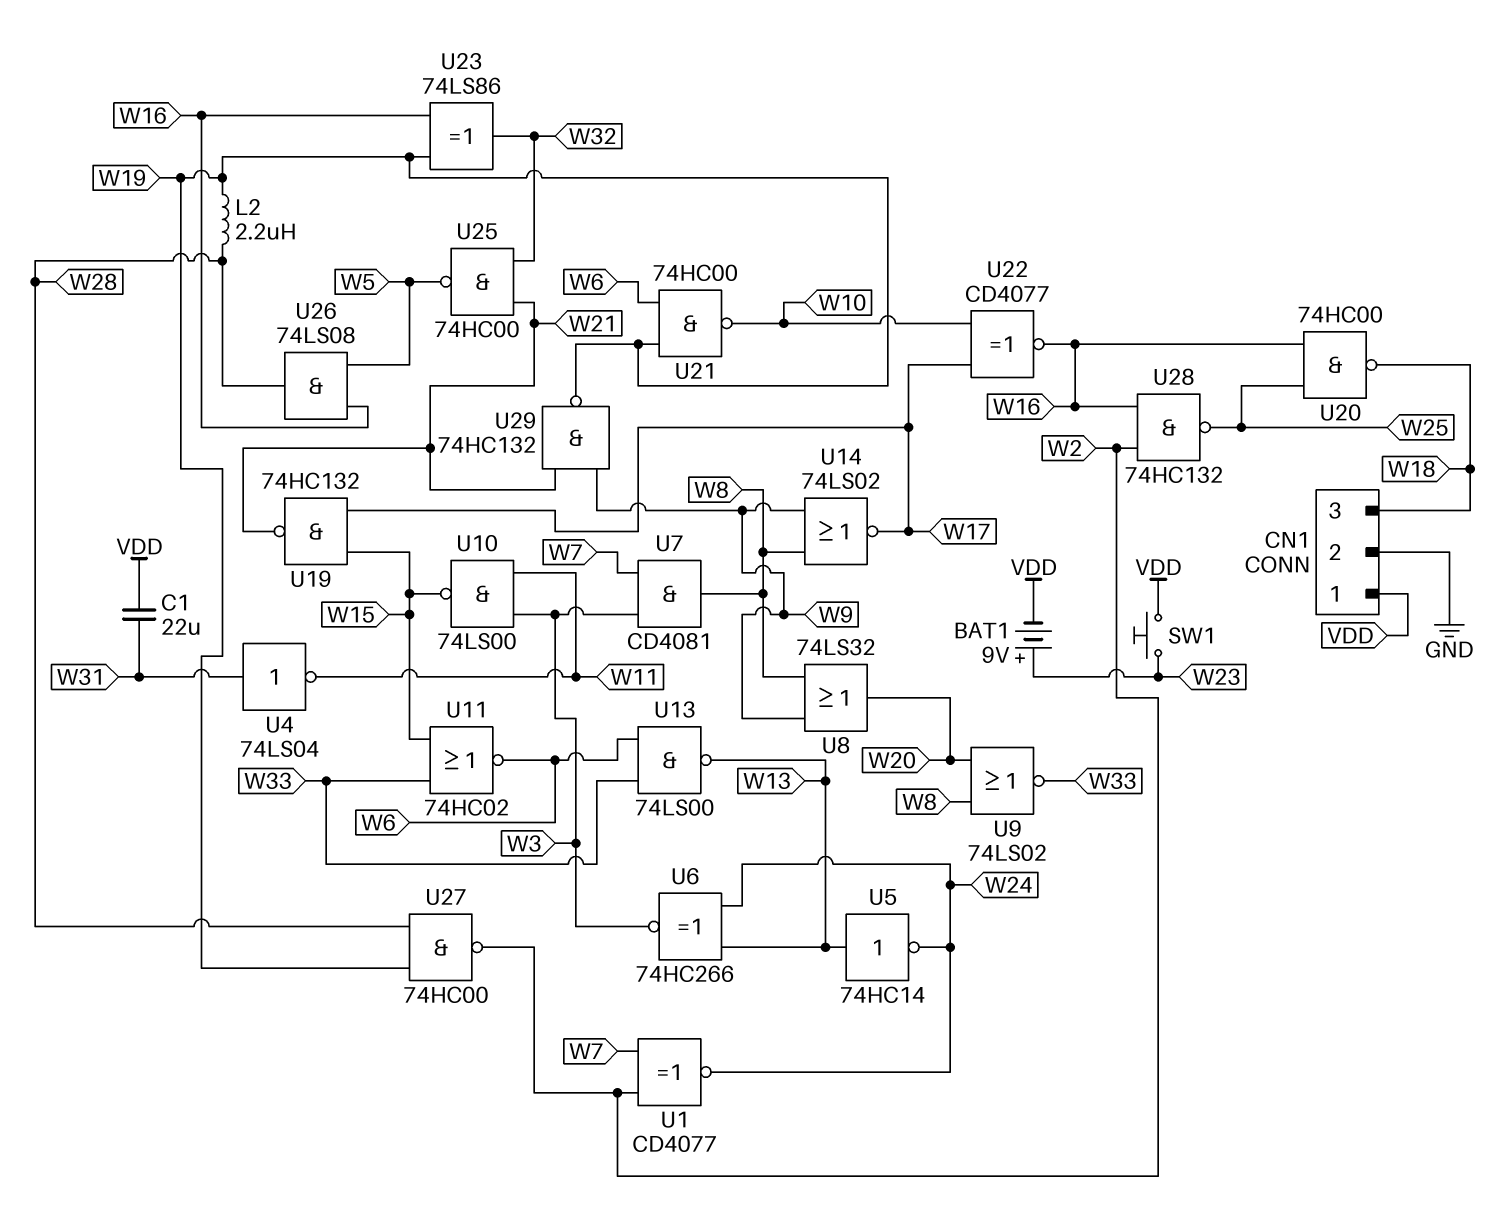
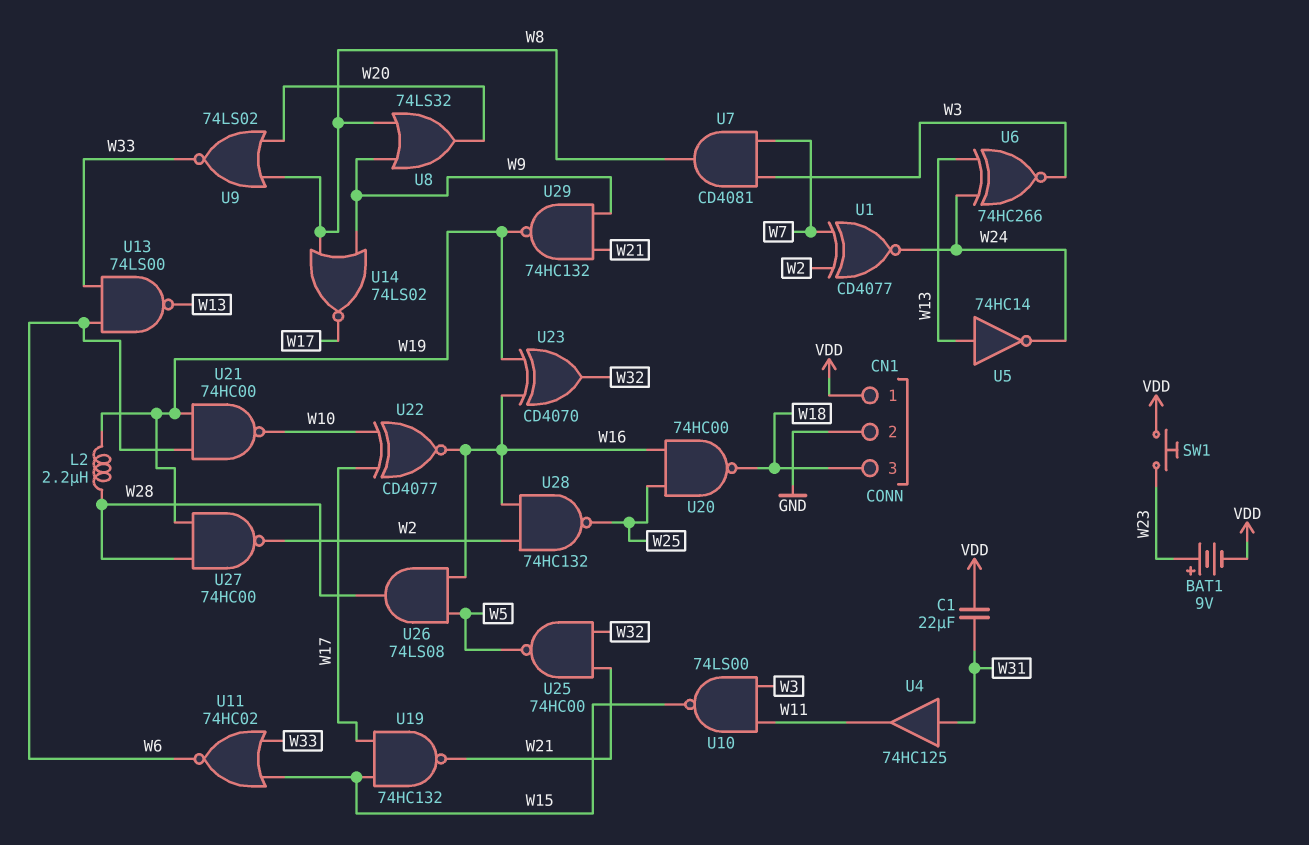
U4: NOT 74LS04 (in W31, out W11) -> buffer 74HC125 (in W31, out W11)
U23: XOR 74LS86 (in W16, in W19, out W32) -> XOR CD4070 (in W16, in W19, out W32)

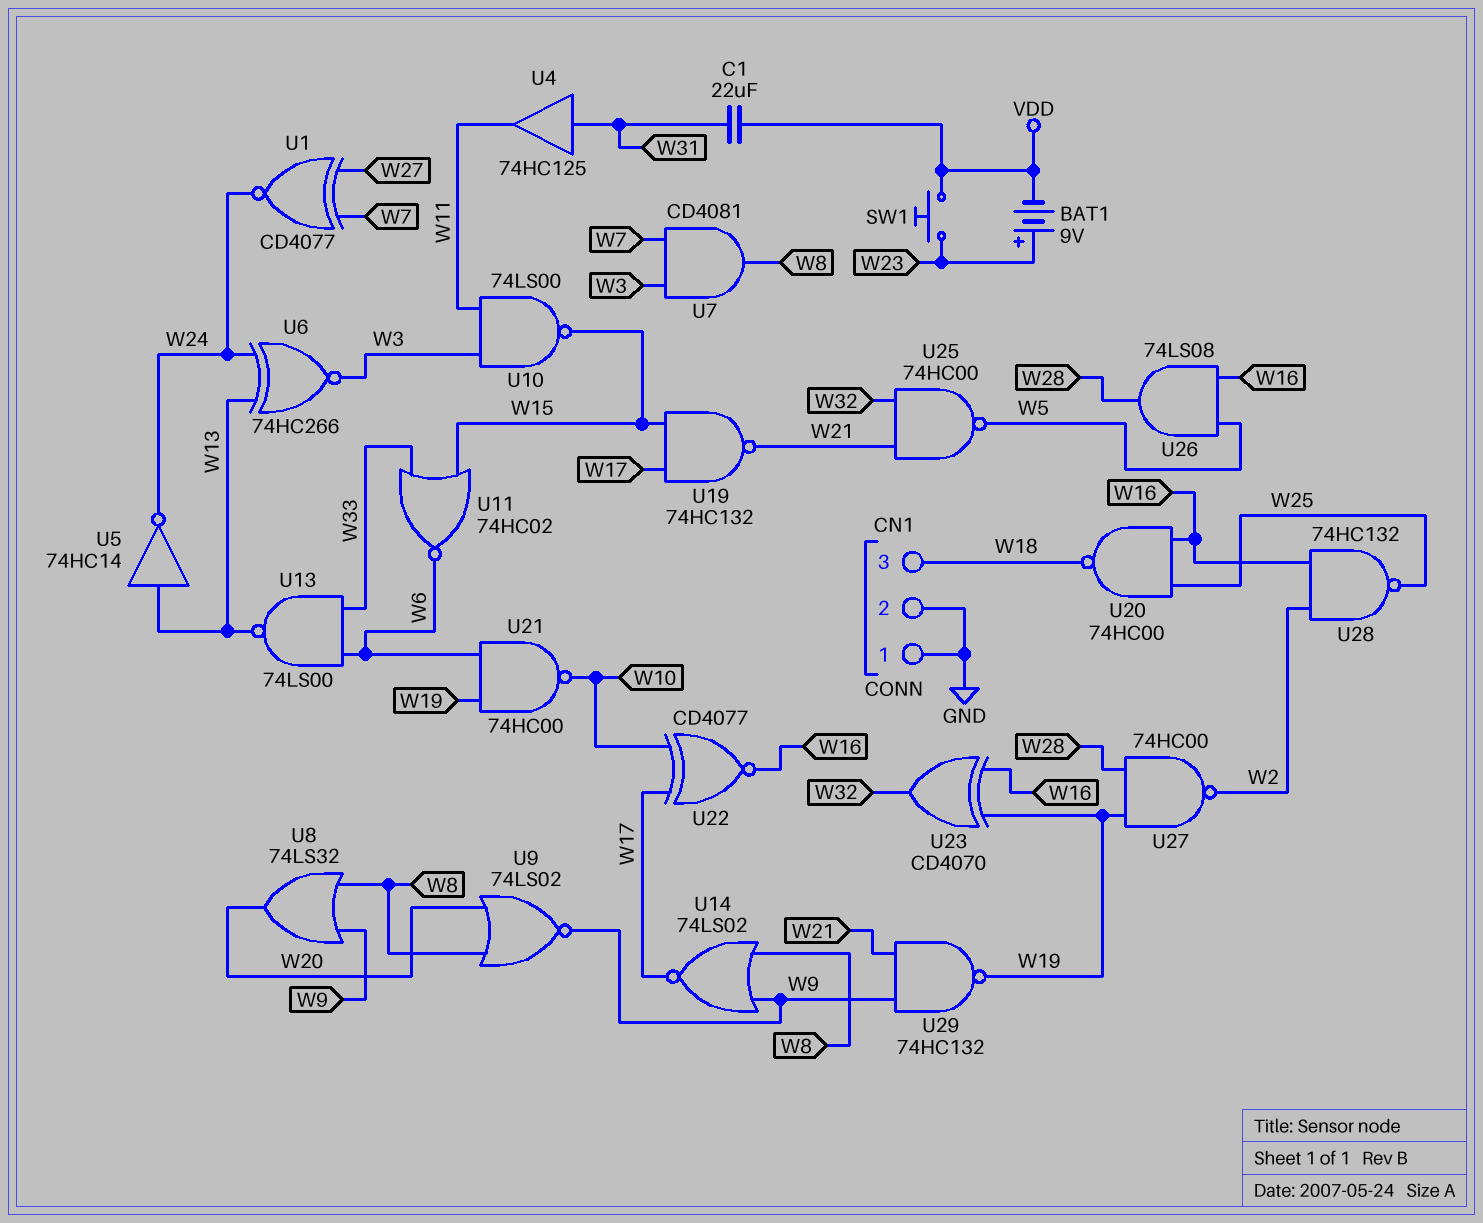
CN1 pin 1: VDD -> GND
L2: 2.2uH (W19, W28) -> none
U1: XNOR CD4077 (in W2, in W7, out W24) -> XNOR CD4077 (in W7, in W27, out W24)
U9: NOR 74LS02 (in W8, in W20, out W33) -> NOR 74LS02 (in W8, in W20, out W9)

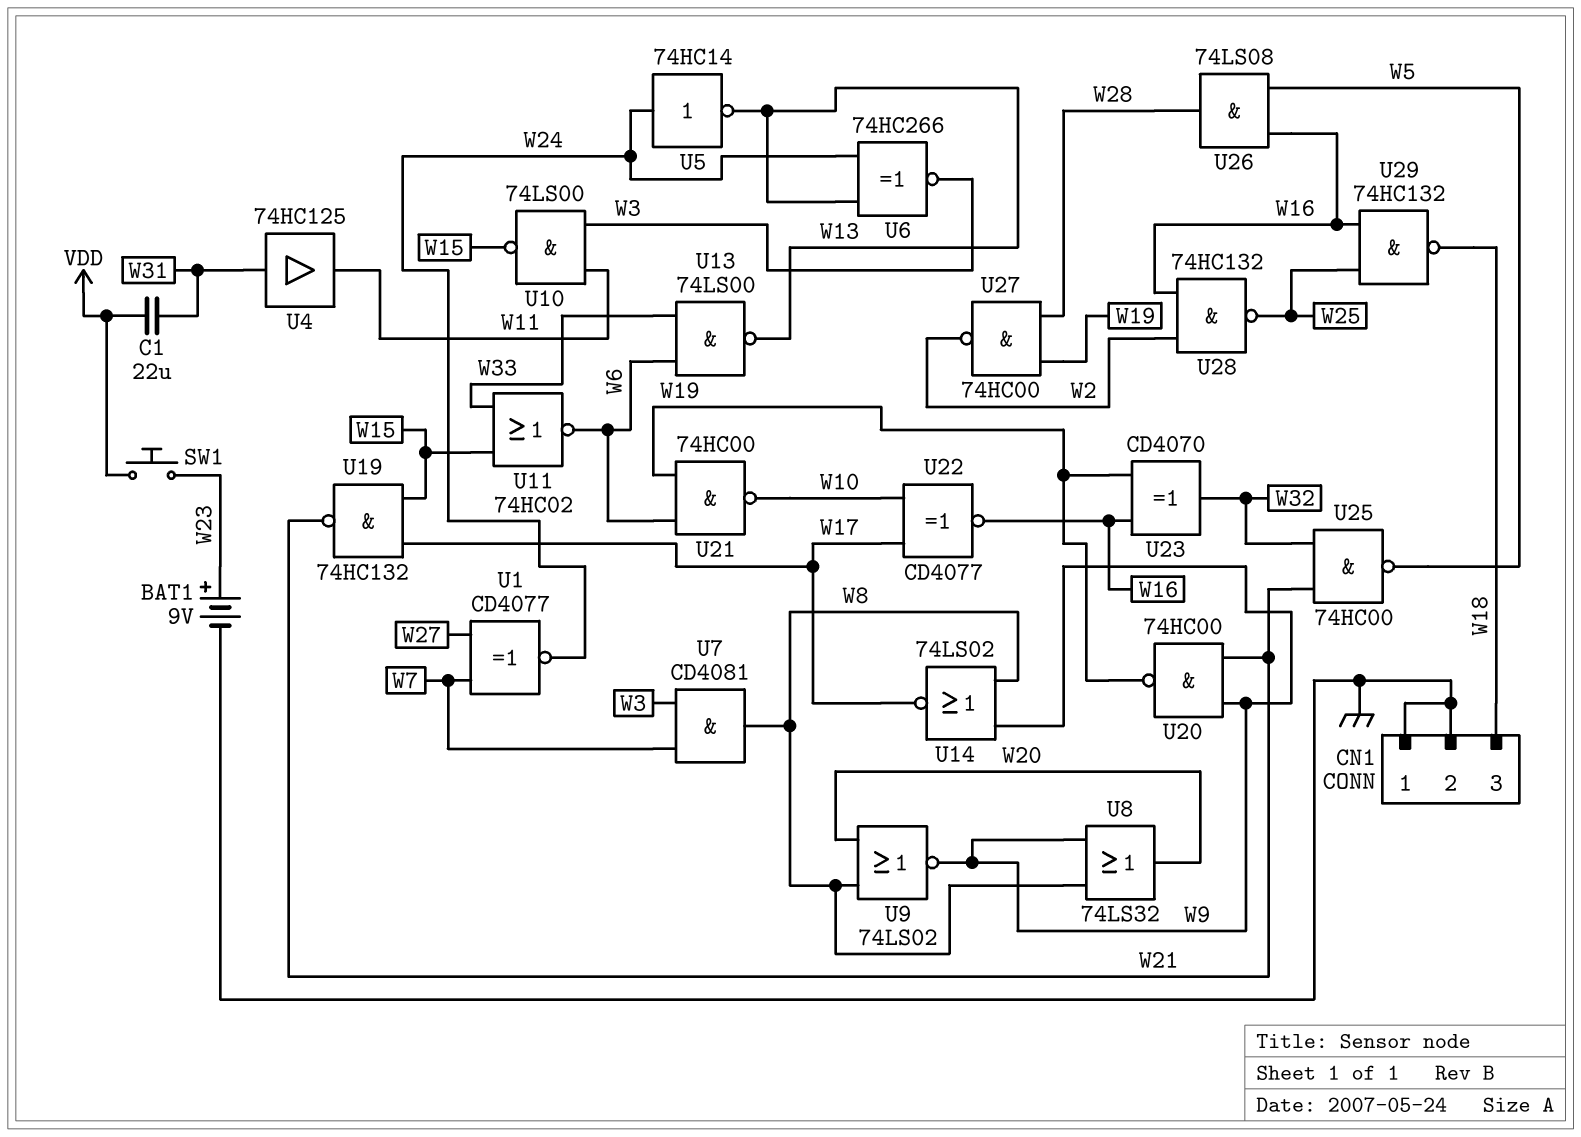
BAT1: 9V (plus W23, minus VDD) -> 9V (plus W23, minus GND)
U5: NOT 74HC14 (in W13, out W24) -> NOT 74HC14 (in W24, out W13)
U20: NAND 74HC00 (in W16, in W25, out W18) -> NAND 74HC00 (in W9, in W21, out W19)
U29: NAND 74HC132 (in W9, in W21, out W19) -> NAND 74HC132 (in W16, in W25, out W18)

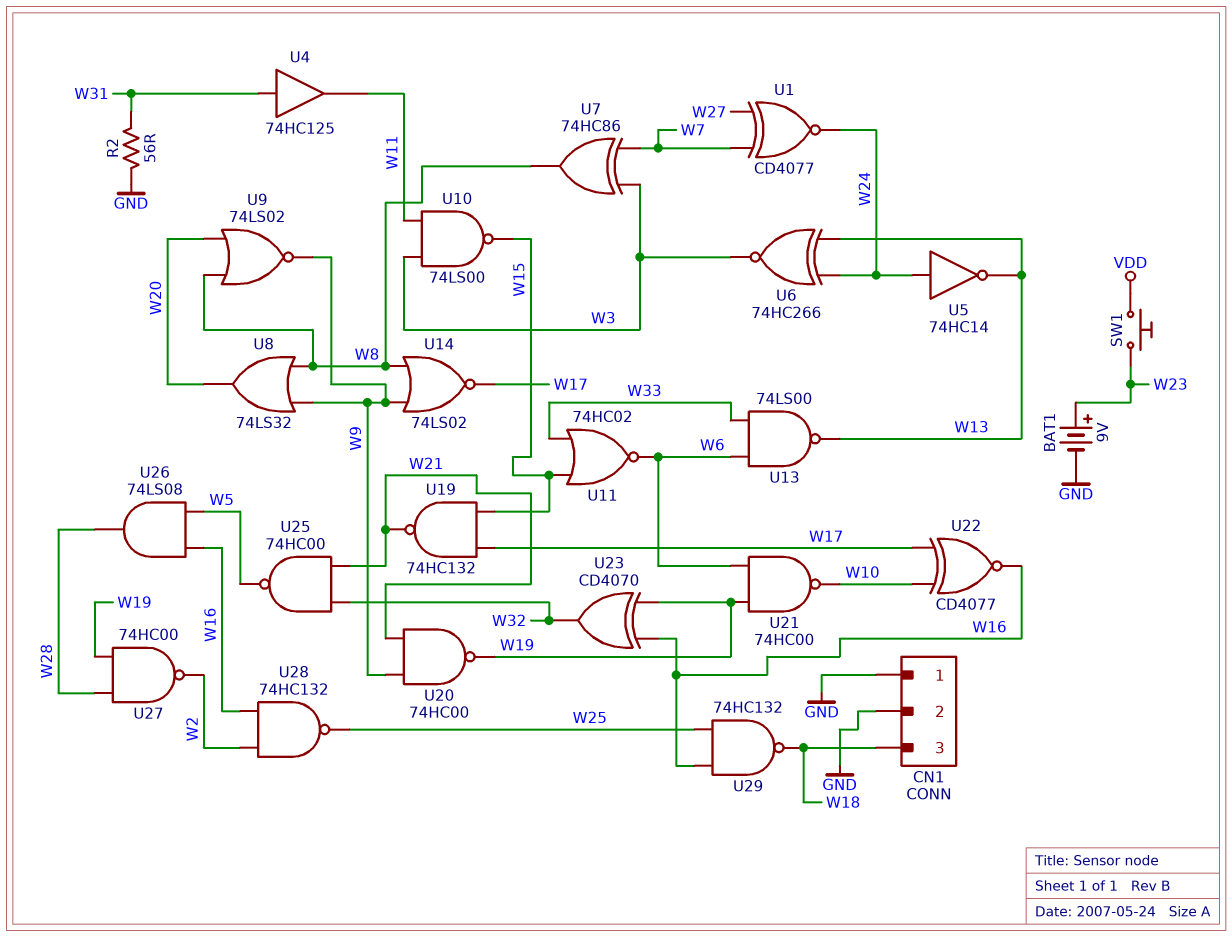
C1: 22uF (VDD, W31) -> none
R2: none -> 56 (GND, W31)
U7: AND CD4081 (in W3, in W7, out W8) -> XOR 74HC86 (in W3, in W7, out W8)

